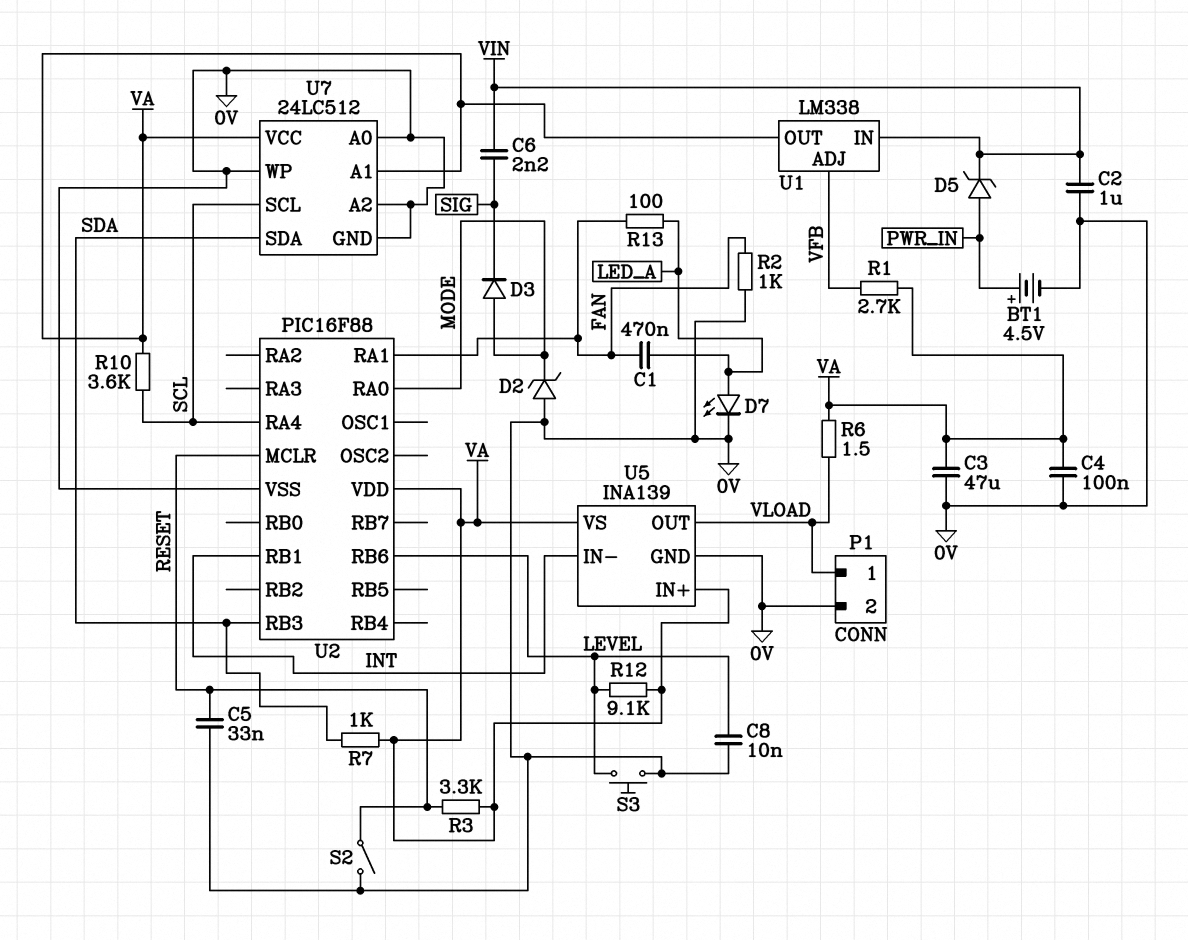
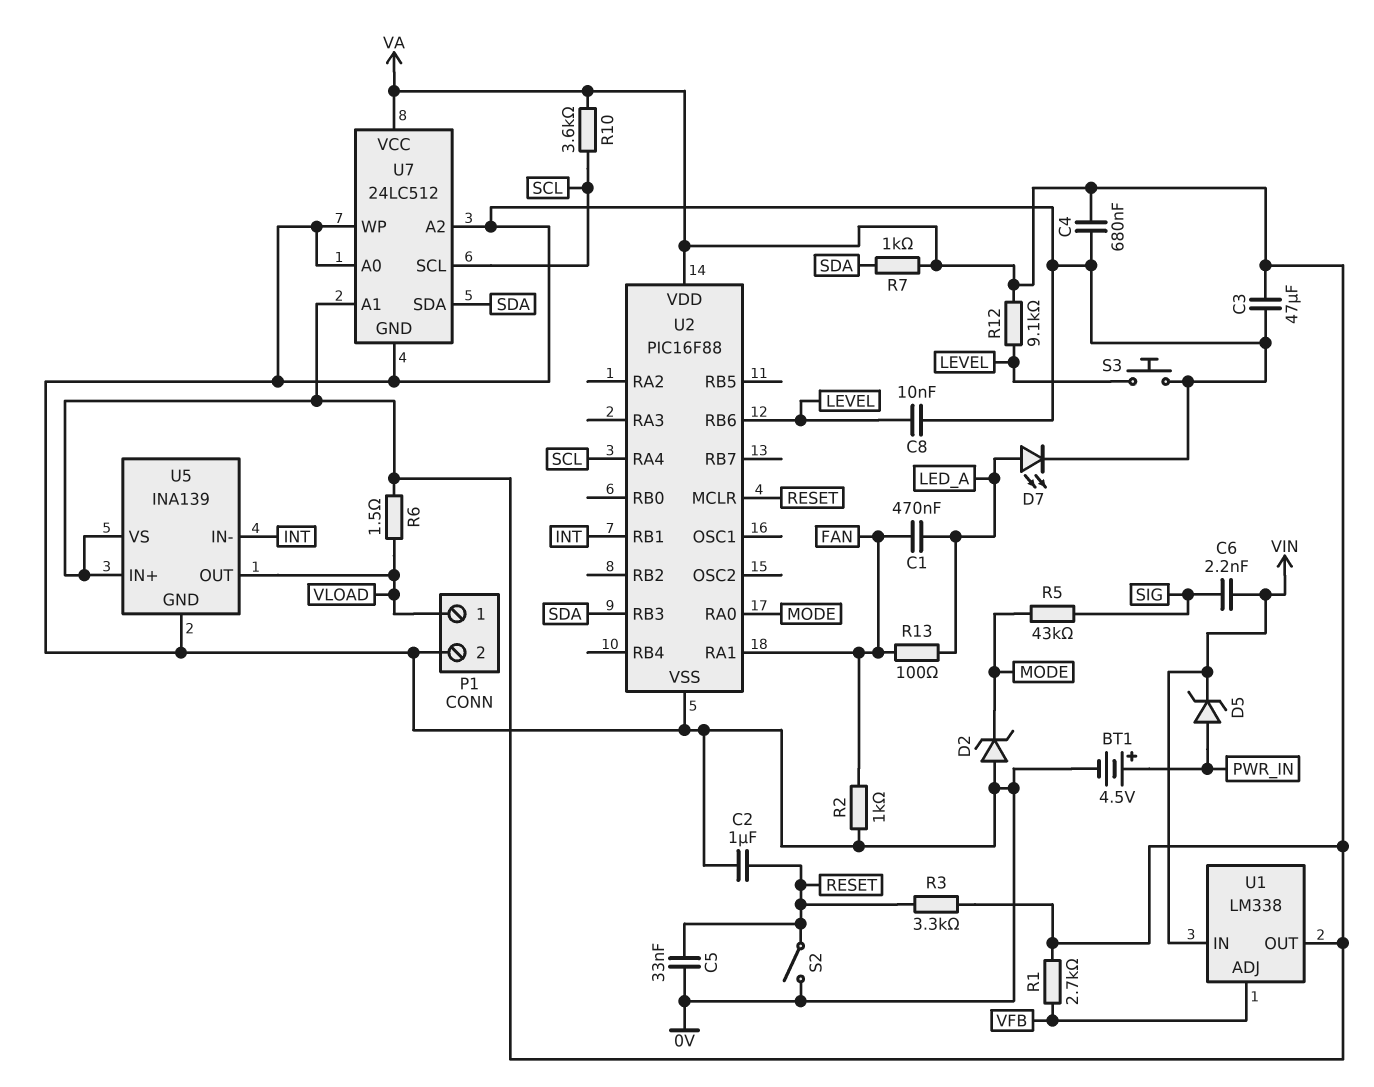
C2: 1uF (0V, VIN) -> 1uF (0V, RESET)
C4: 100nF (0V, VA) -> 680nF (0V, VA)
D3: diode (A MODE, K SIG) -> none
R5: none -> 43k (MODE, SIG)

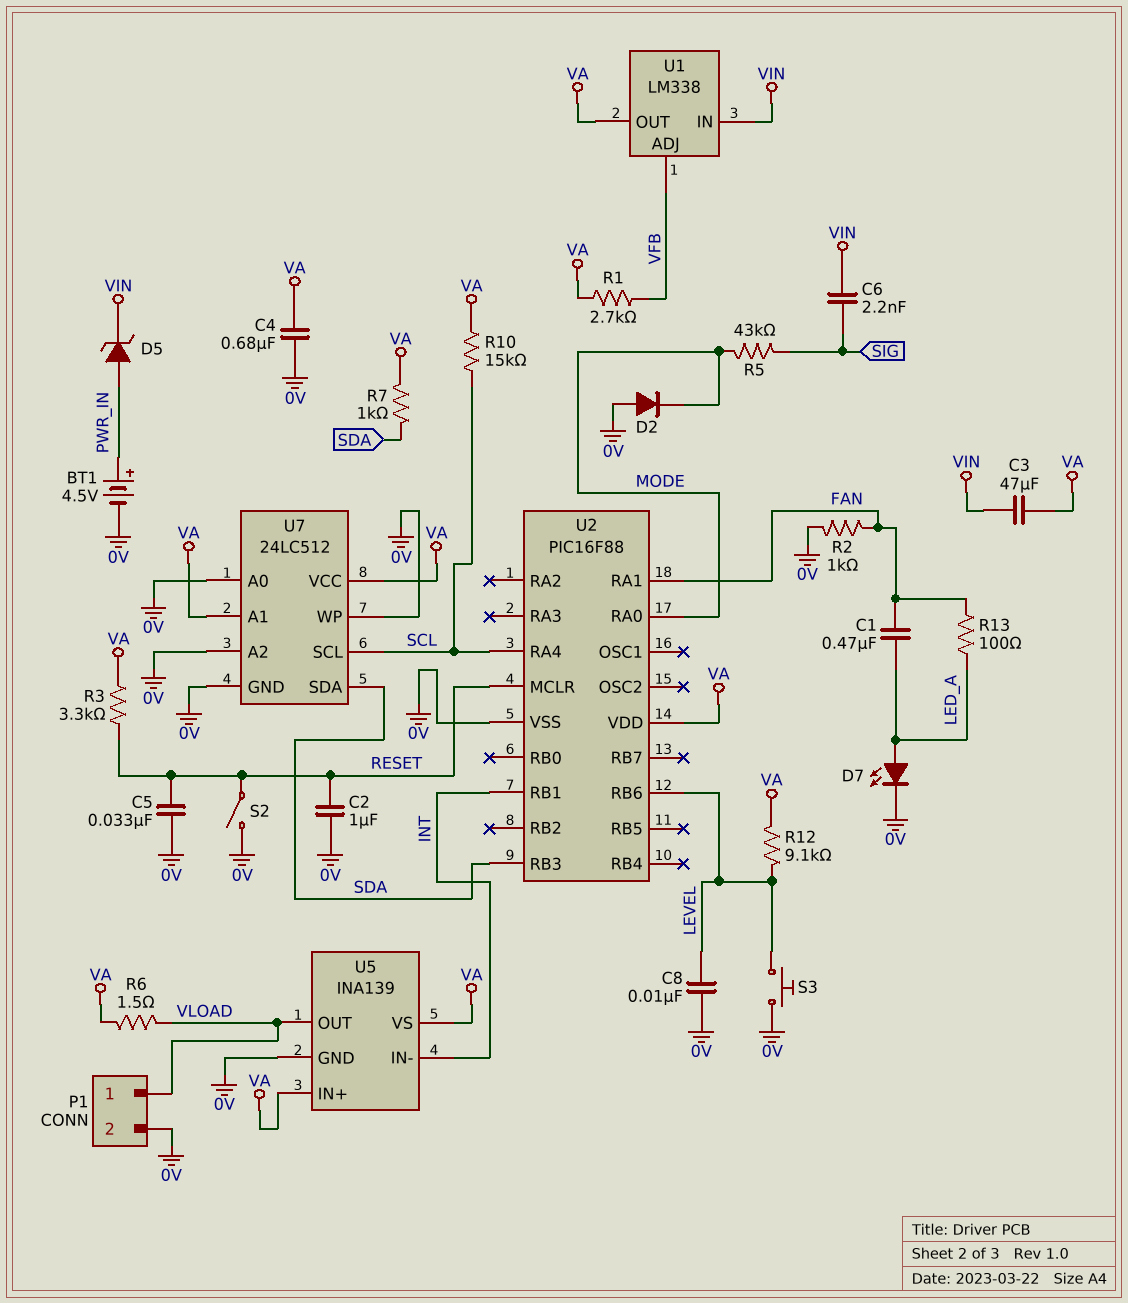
C3: 47uF (0V, VA) -> 47uF (VA, VIN)
D2: zener (A 0V, K MODE) -> diode (A 0V, K MODE)
R10: 3.6k (SCL, VA) -> 15k (SCL, VA)

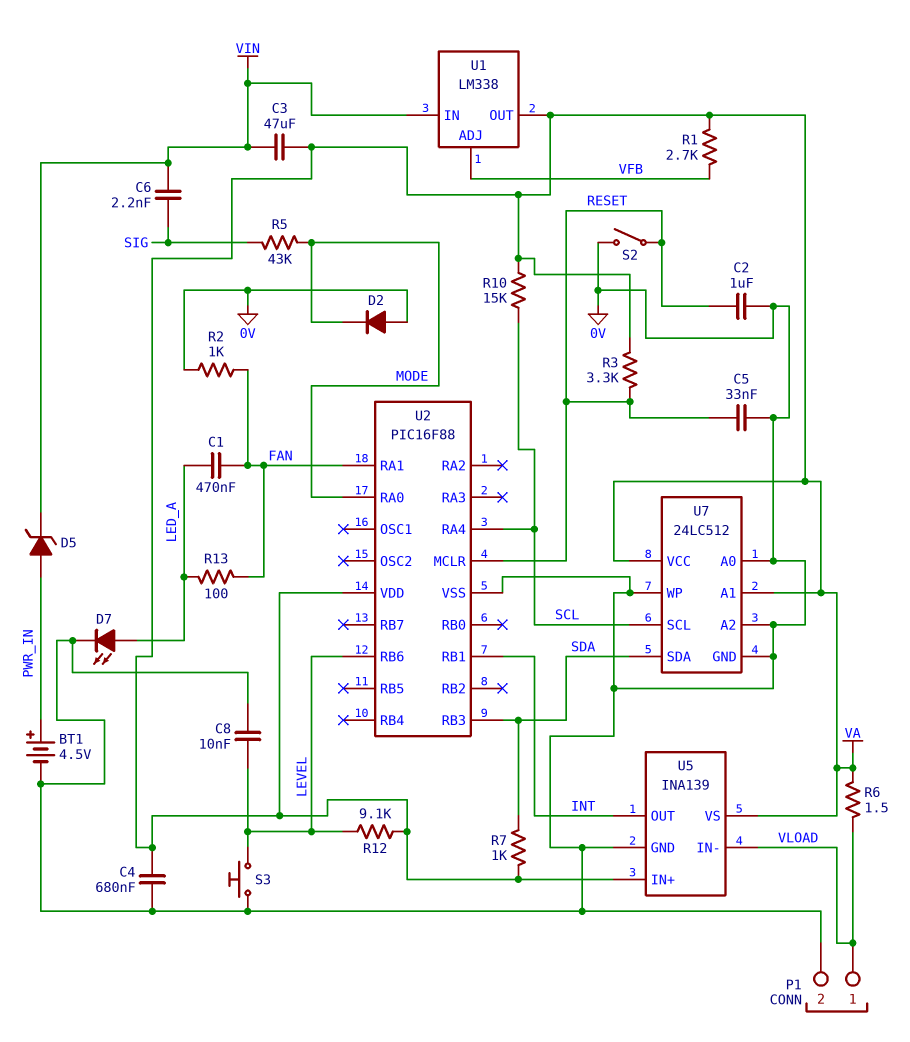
U5 pin IN-: INT -> VLOAD
U5 pin OUT: VLOAD -> INT

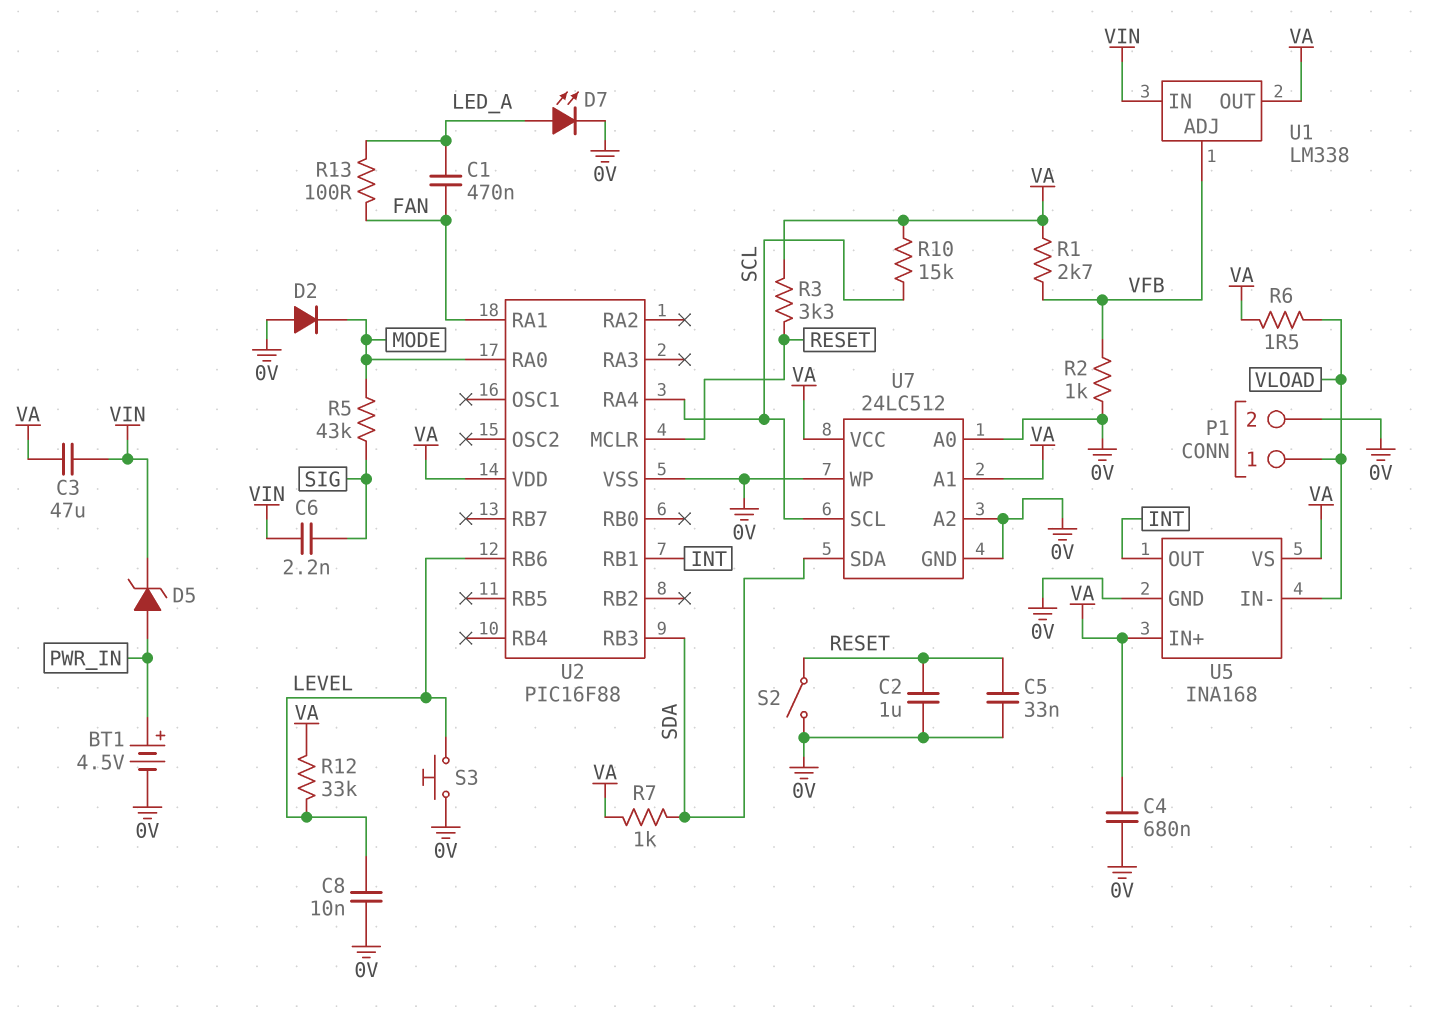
R2: 1k (0V, FAN) -> 1k (0V, VFB)
R12: 9.1k (LEVEL, VA) -> 33k (LEVEL, VA)
U5: INA139 -> INA168

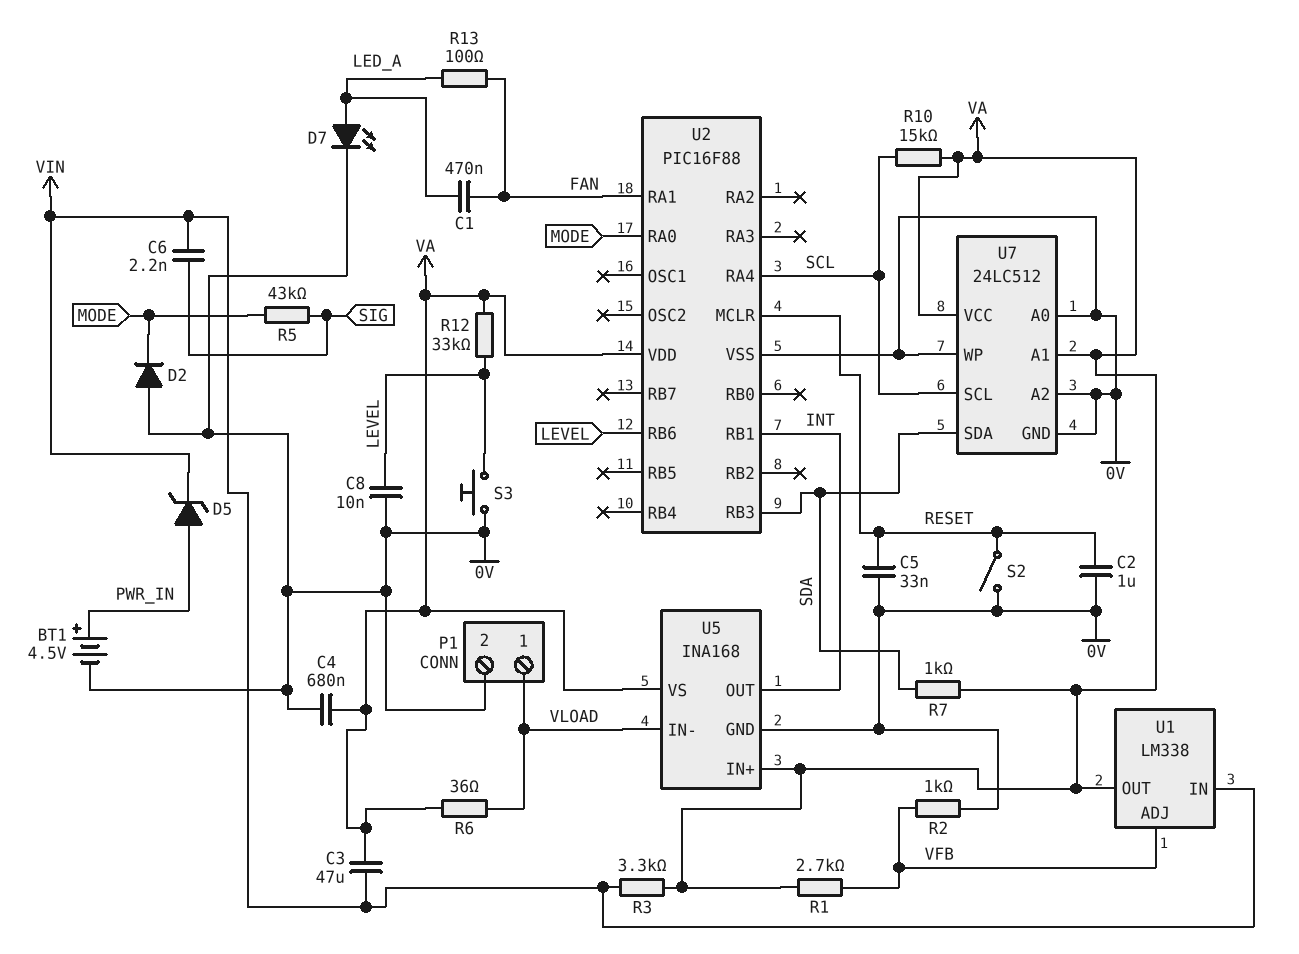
R3: 3.3k (RESET, VA) -> 3.3k (VA, VIN)
R6: 1.5 (VA, VLOAD) -> 36 (VA, VLOAD)

